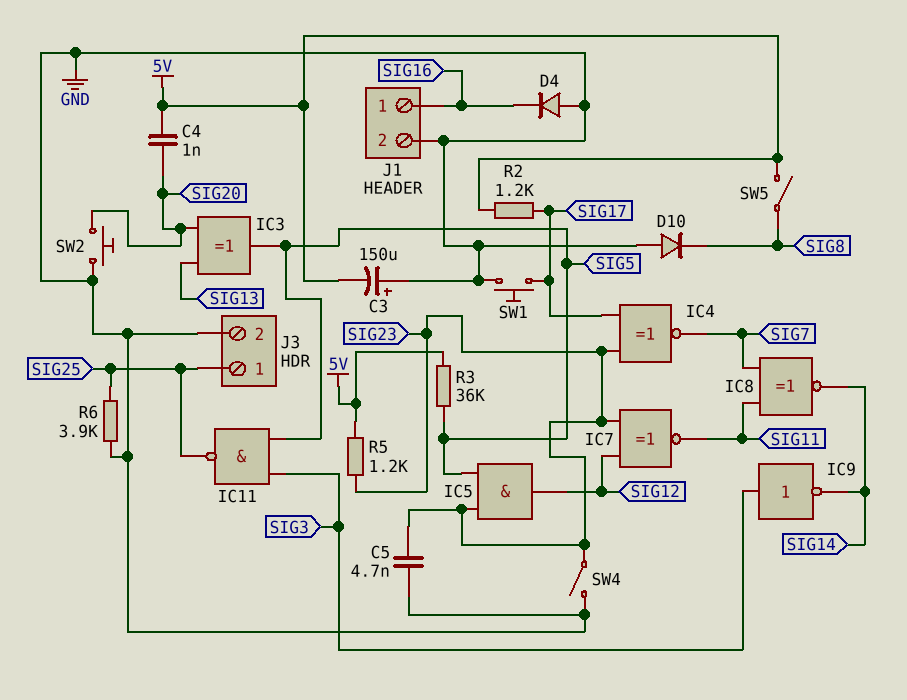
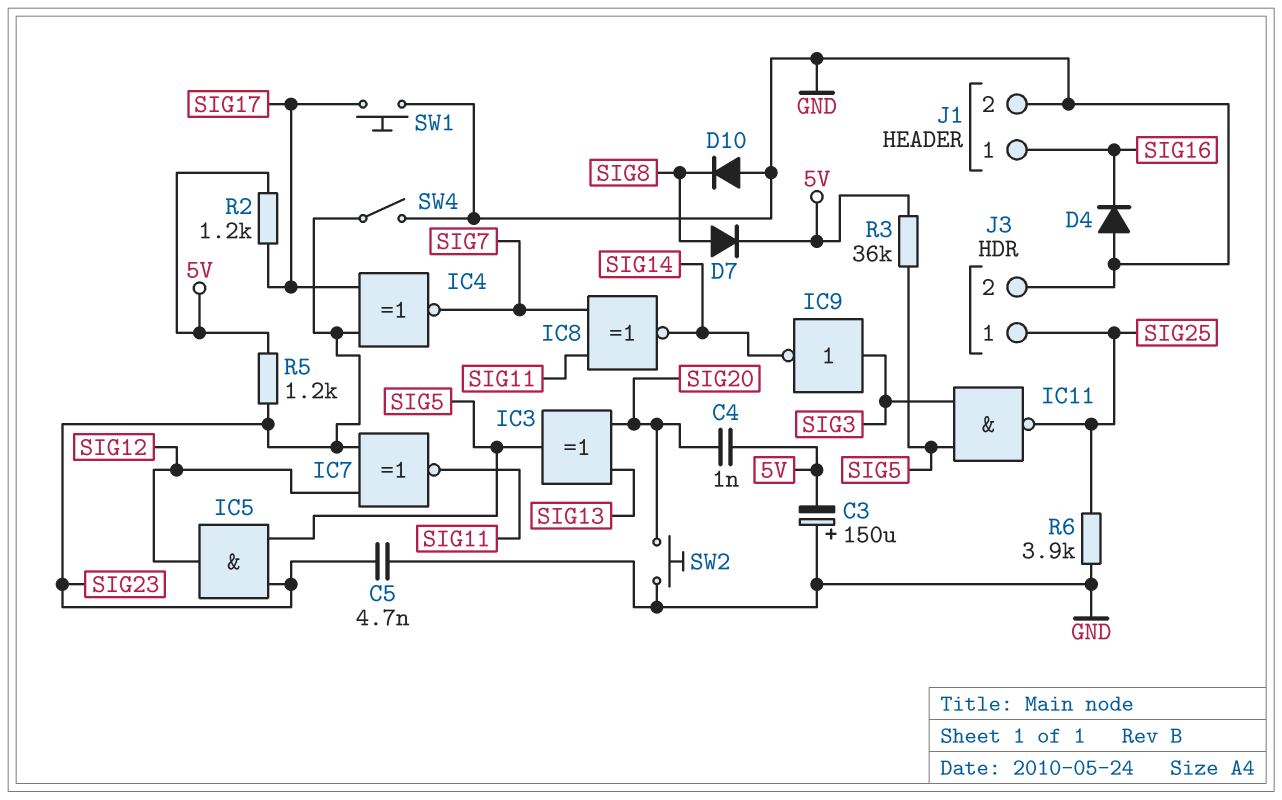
D7: none -> diode (A SIG8, K 5V)
SW5: switch (5V, SIG8) -> none

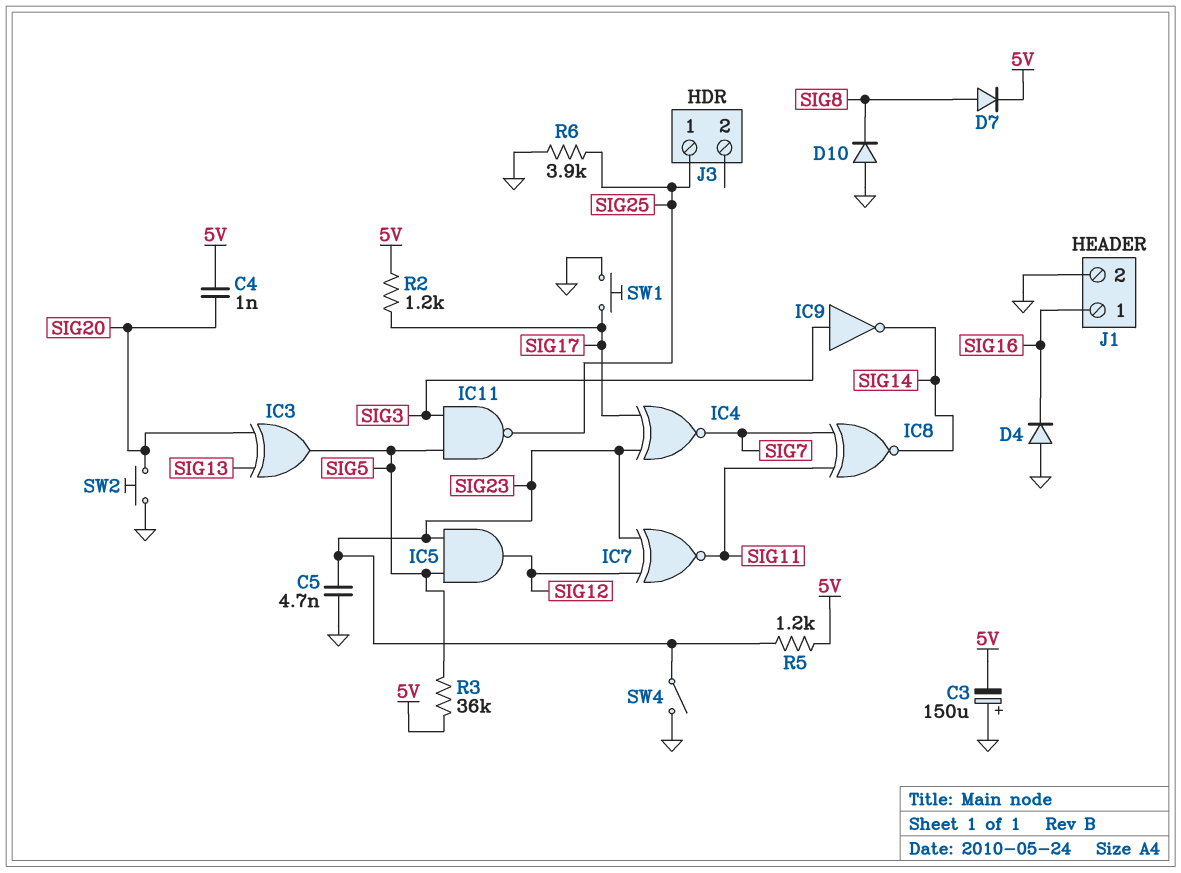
J3 pin 2: GND -> none

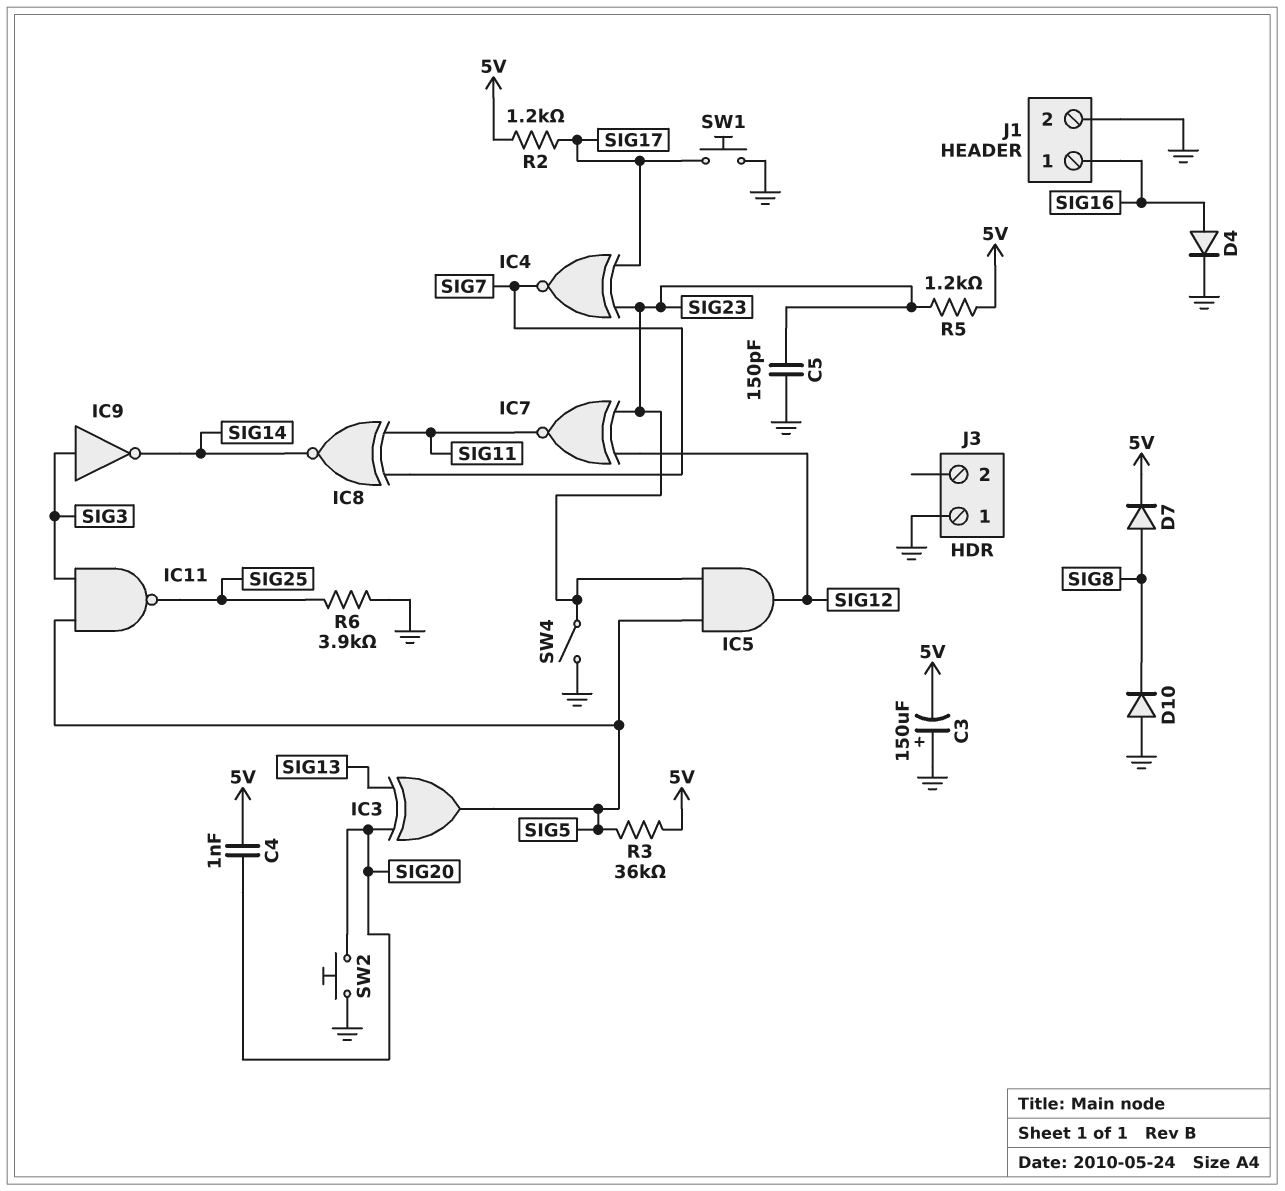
C5: 4.7nF (GND, SIG23) -> 150pF (GND, SIG23)
D4: diode (A GND, K SIG16) -> diode (A SIG16, K GND)
J3 pin 1: SIG25 -> GND

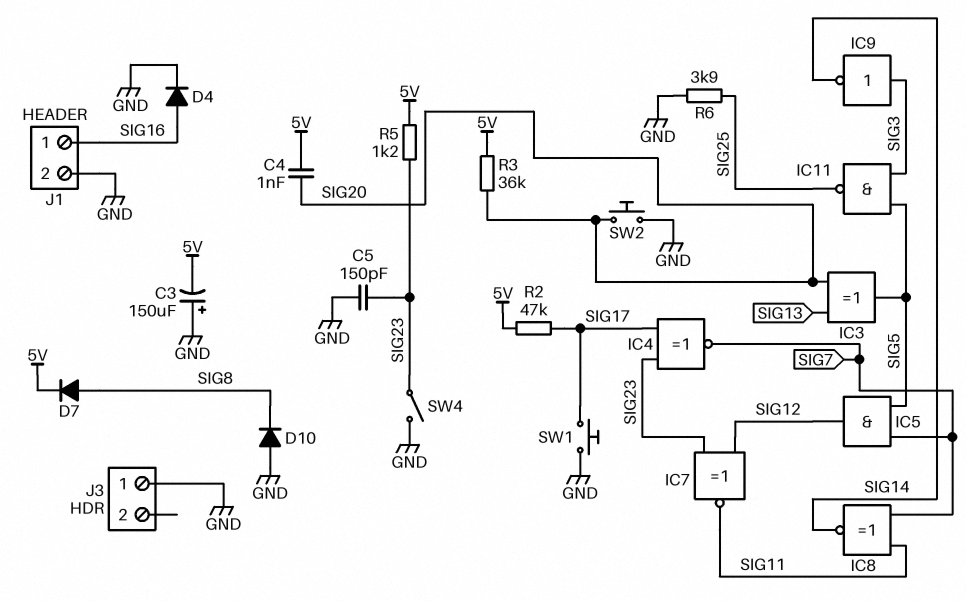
IC5: AND (in SIG5, in SIG23, out SIG12) -> AND (in SIG5, in SIG7, out SIG12)
R2: 1.2k (5V, SIG17) -> 47k (5V, SIG17)
R3: 36k (5V, SIG5) -> 36k (5V, SIG20)

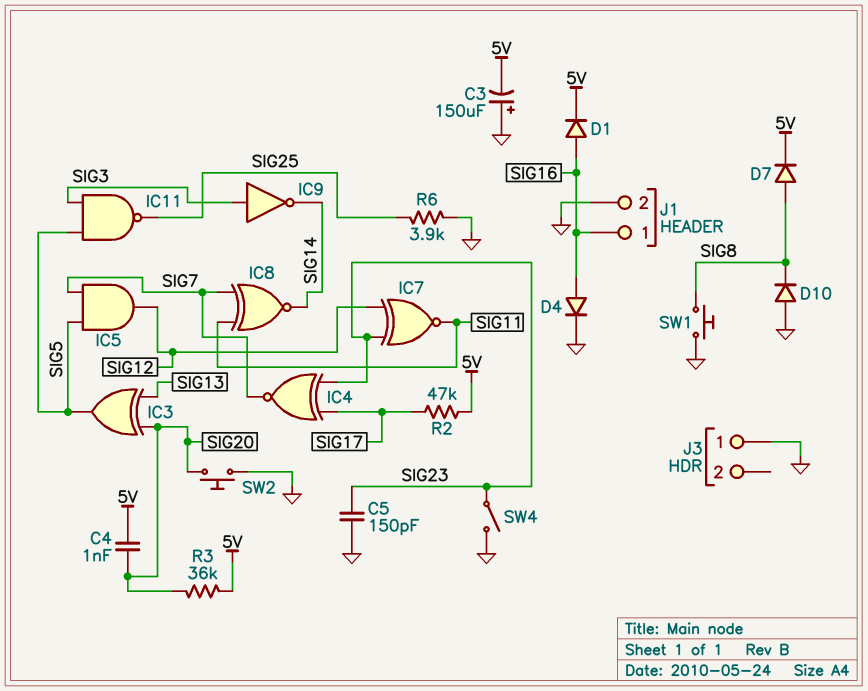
D1: none -> diode (A SIG16, K 5V)
R5: 1.2k (5V, SIG23) -> none
SW1: button (GND, SIG17) -> button (GND, SIG8)

